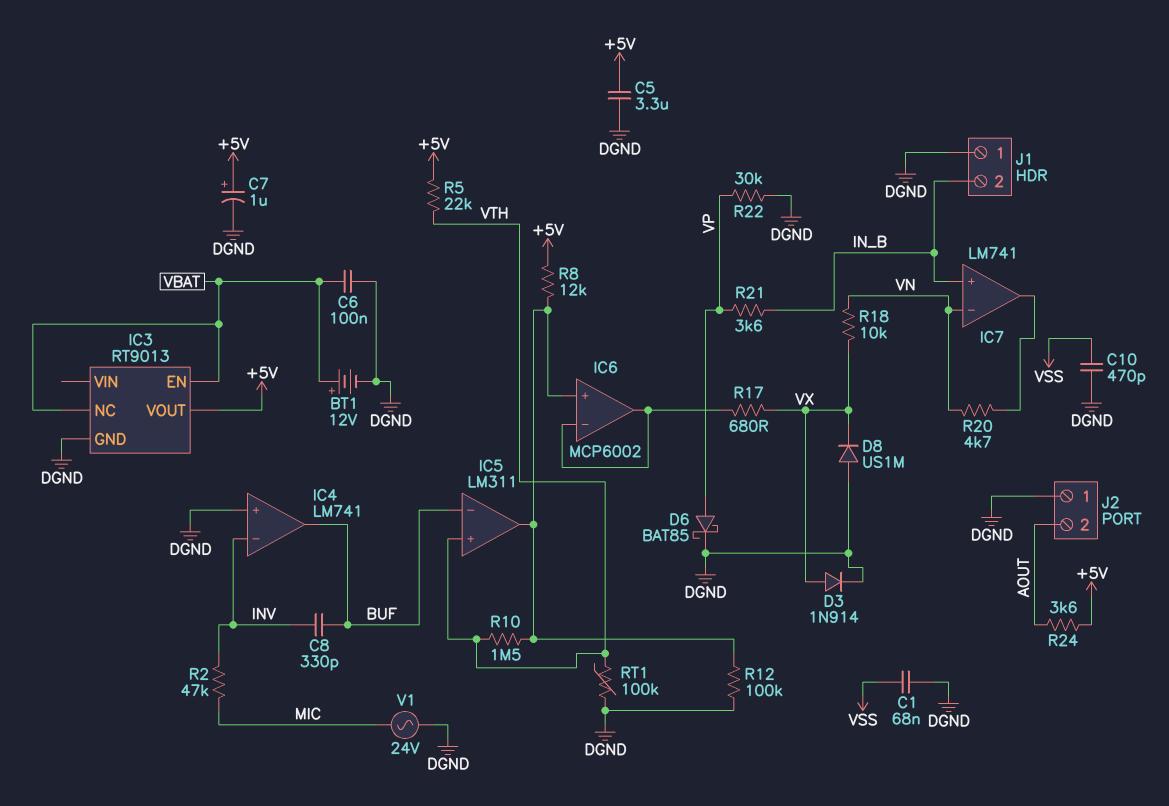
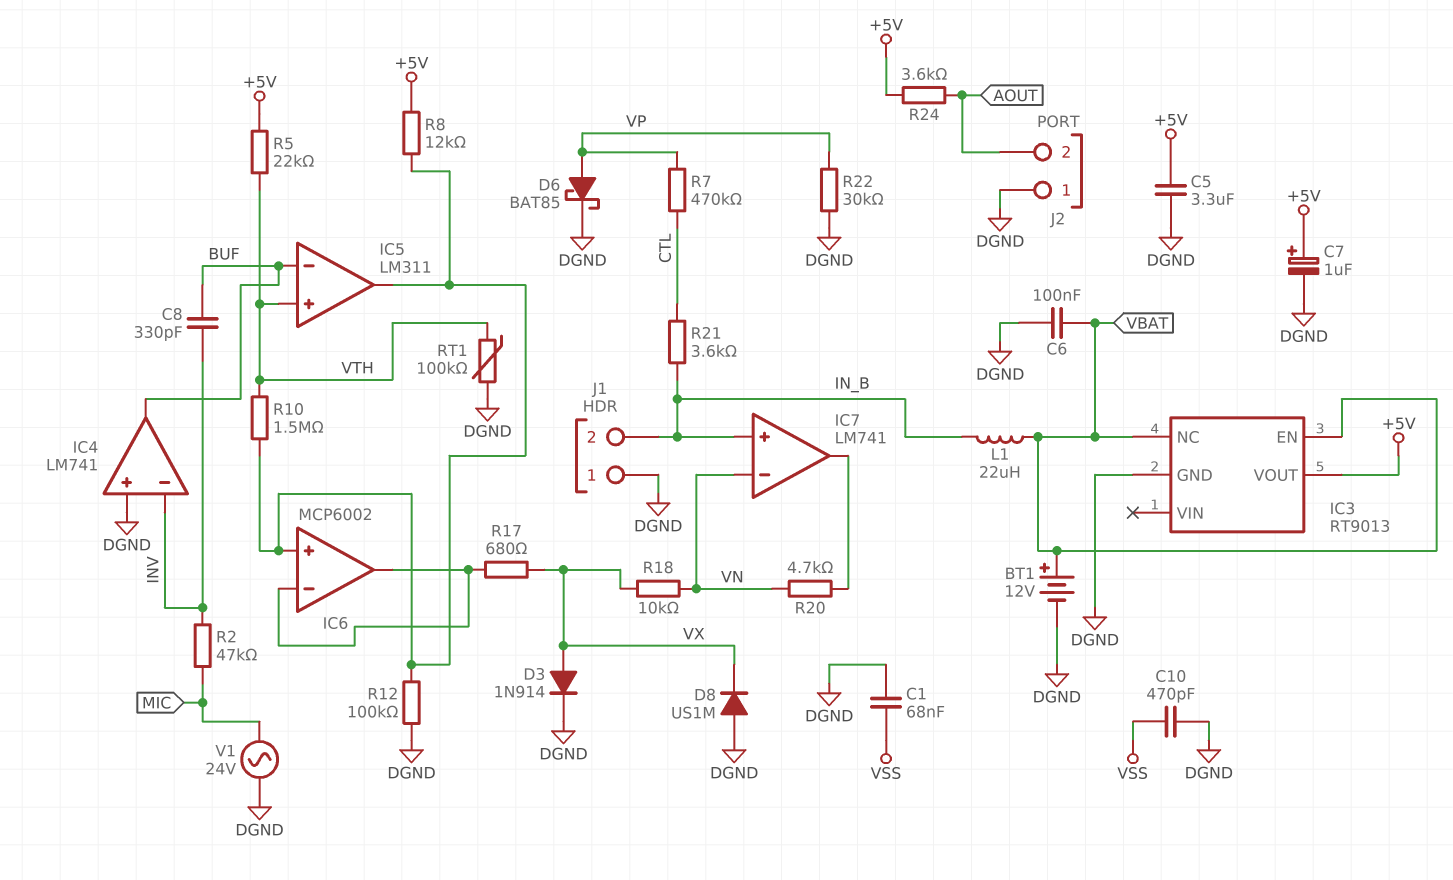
L1: none -> 22uH (IN_B, VBAT)
R7: none -> 470k (CTL, VP)
R21: 3.6k (IN_B, VP) -> 3.6k (CTL, IN_B)

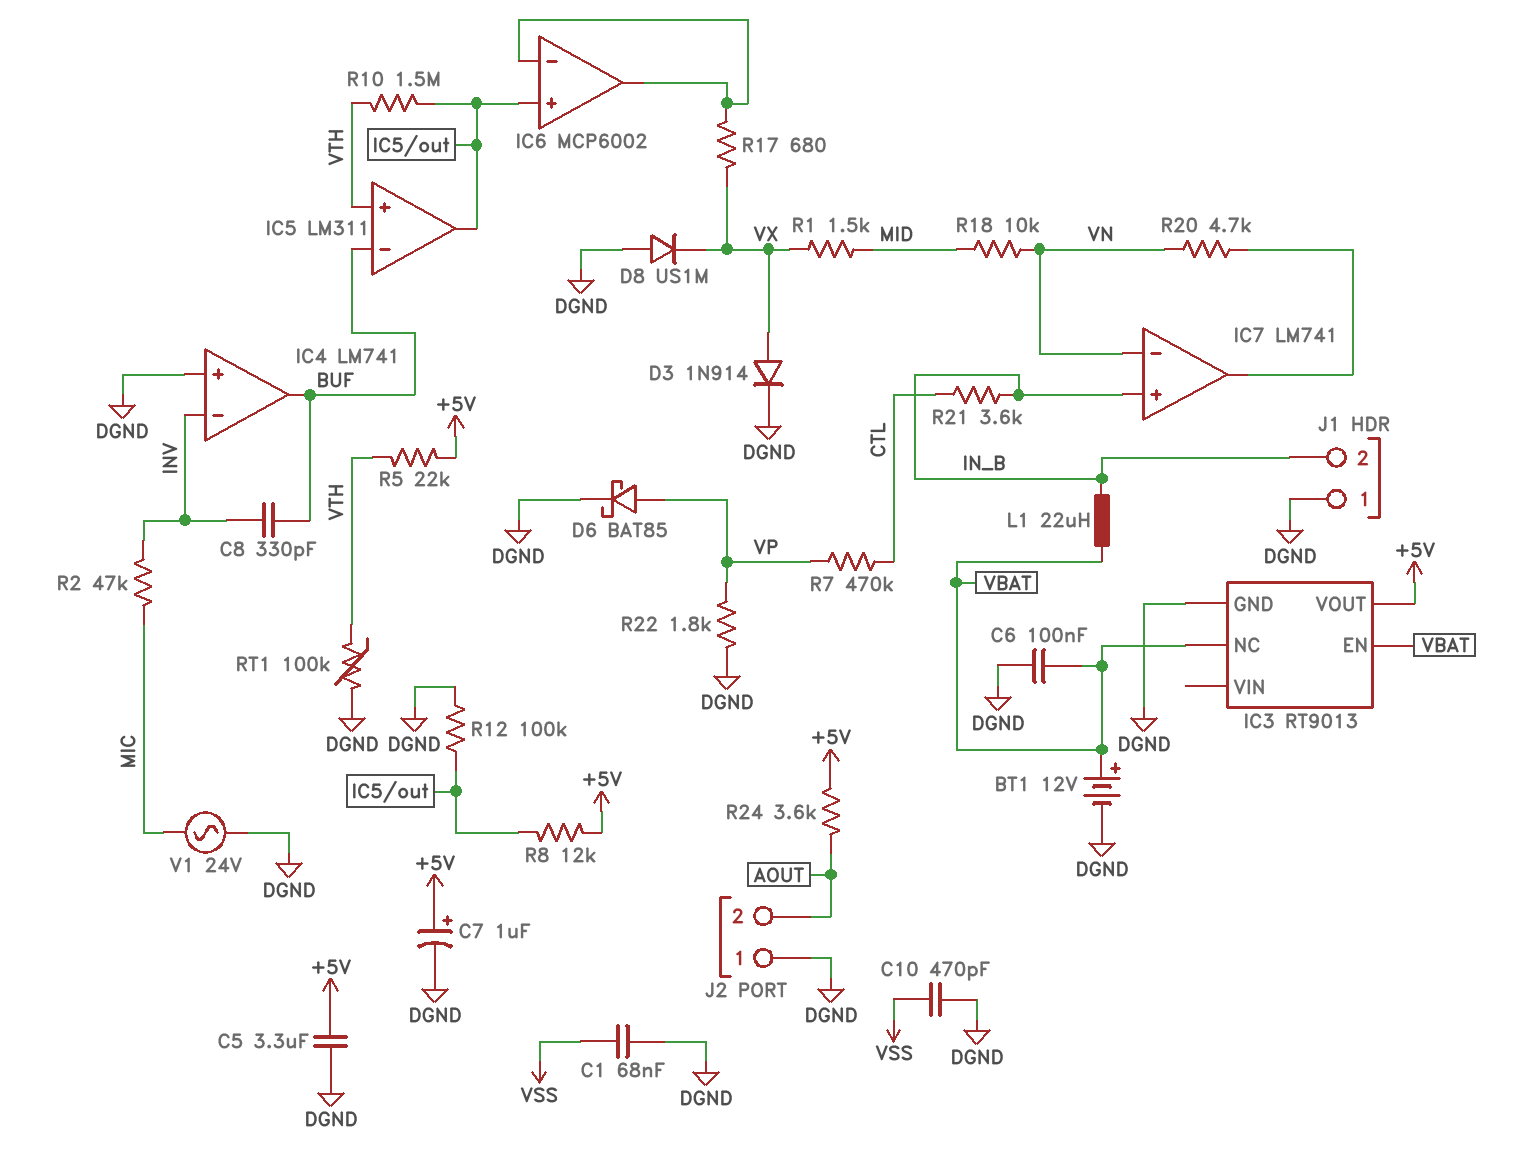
R1: none -> 1.5k (MID, VX)
R18: 10k (VN, VX) -> 10k (MID, VN)
R22: 30k (DGND, VP) -> 1.8k (DGND, VP)

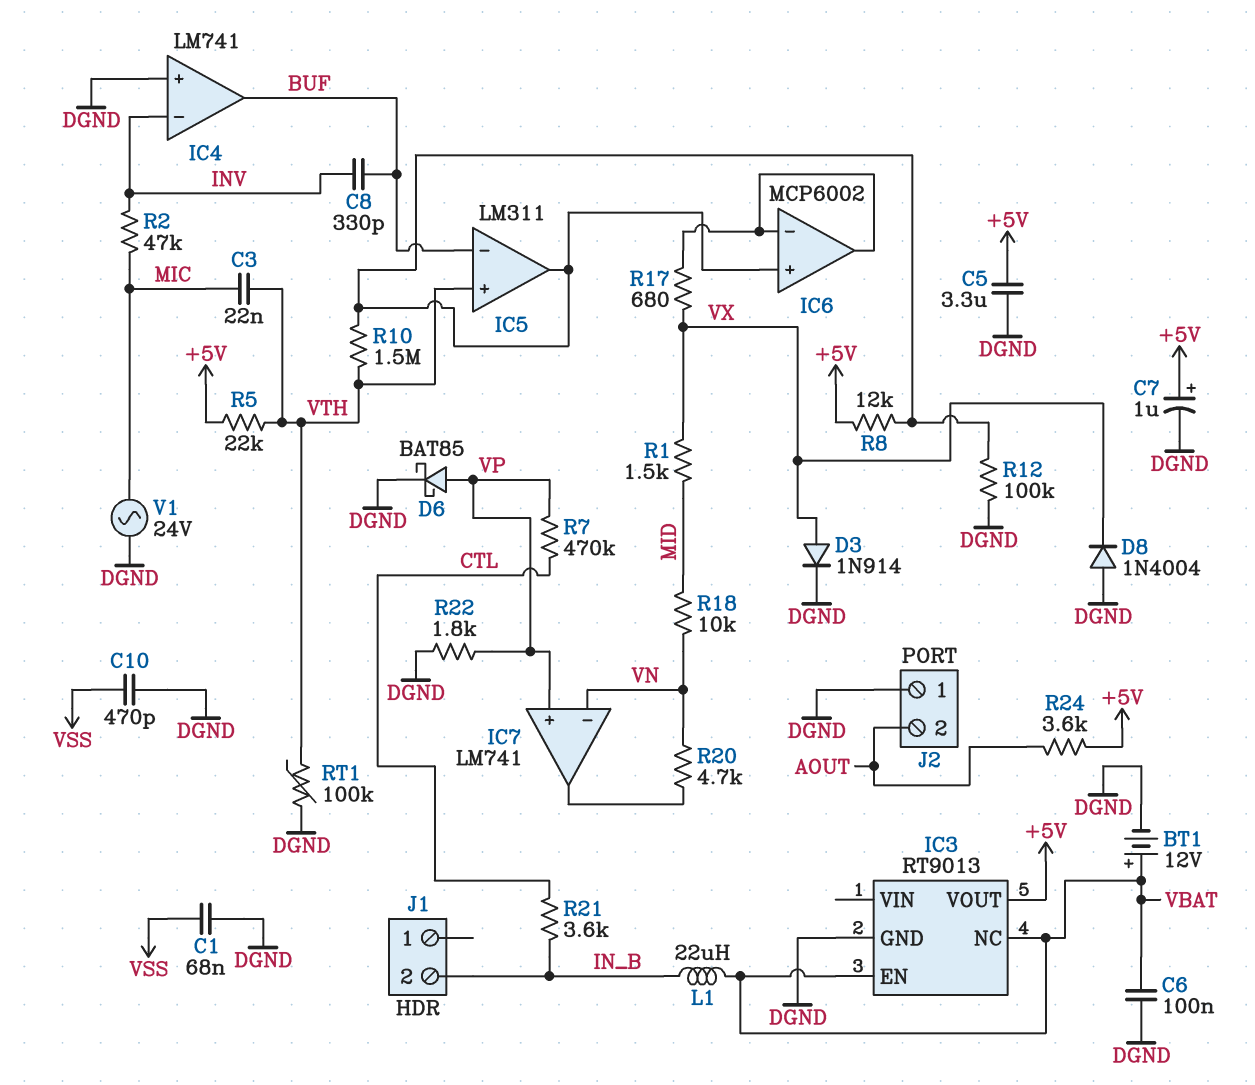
C3: none -> 22nF (MIC, VTH)
D8: diode US1M (A DGND, K VX) -> diode 1N4004 (A DGND, K VX)
IC7 pin in+: IN_B -> VP
J1 pin 1: DGND -> none

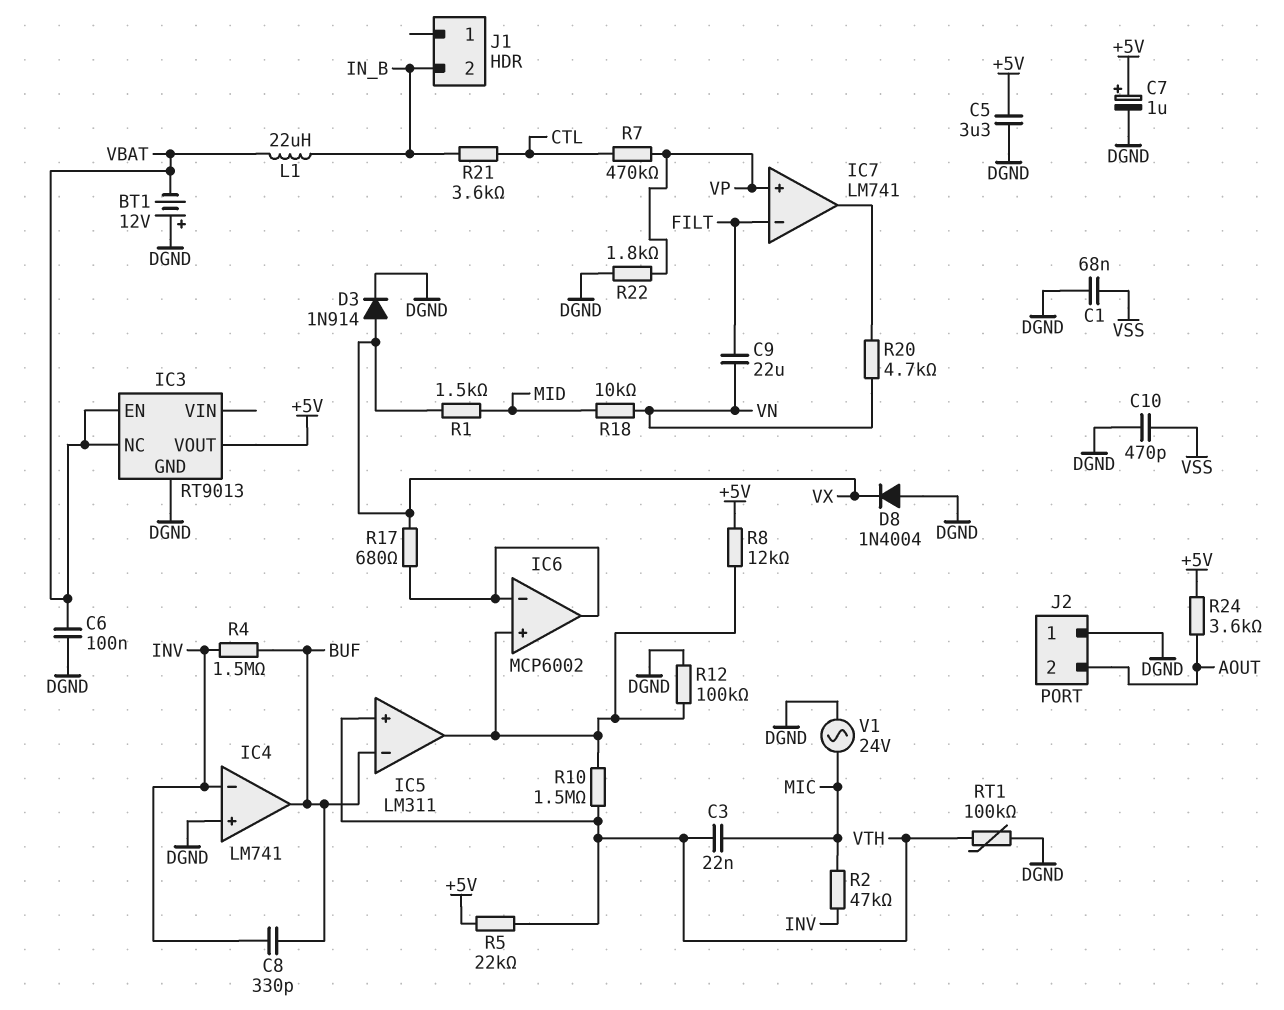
BT1: 12V (plus VBAT, minus DGND) -> 12V (plus DGND, minus VBAT)
C9: none -> 22uF (FILT, VN)
D6: schottky BAT85 (A VP, K DGND) -> none
IC7 pin in-: VN -> FILT
R4: none -> 1.5M (BUF, INV)

